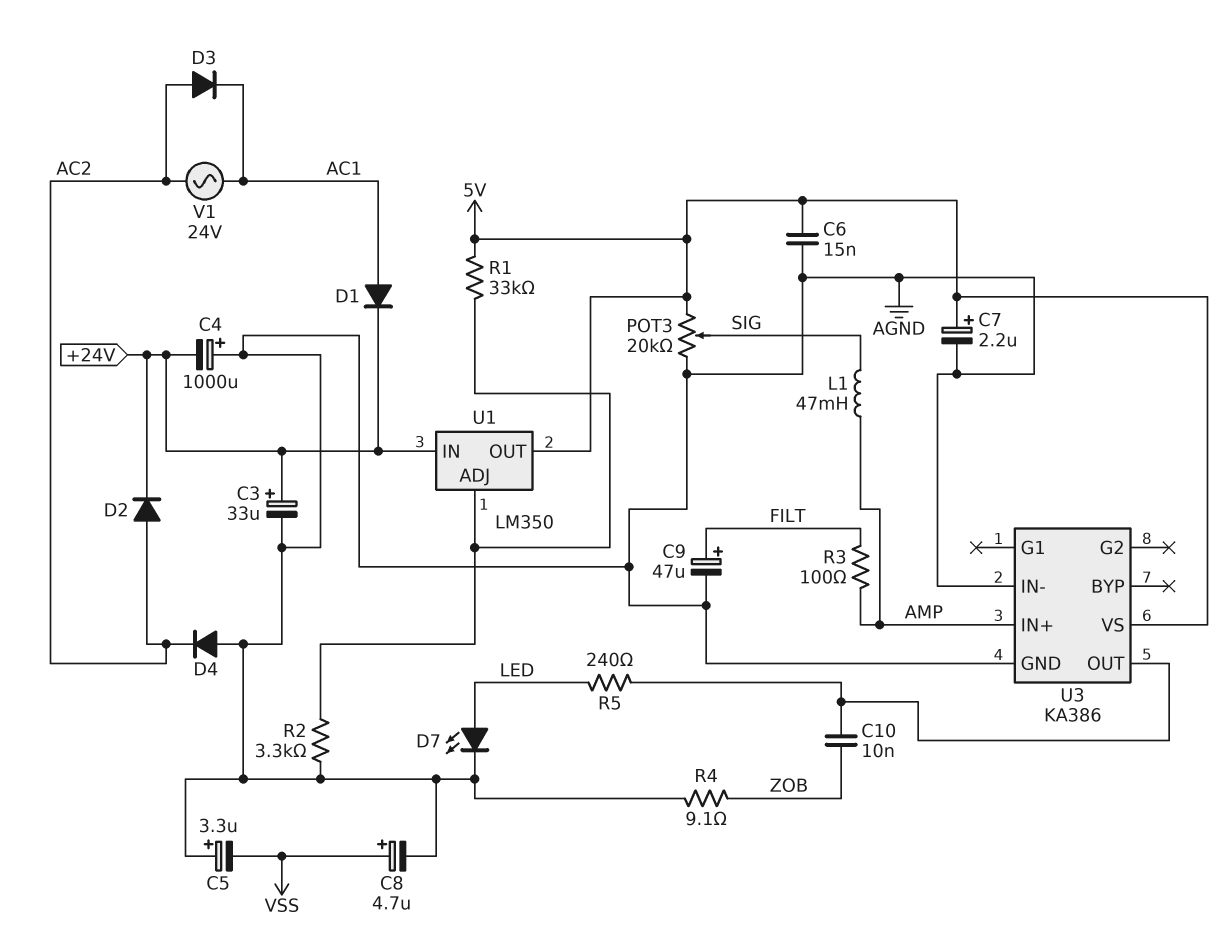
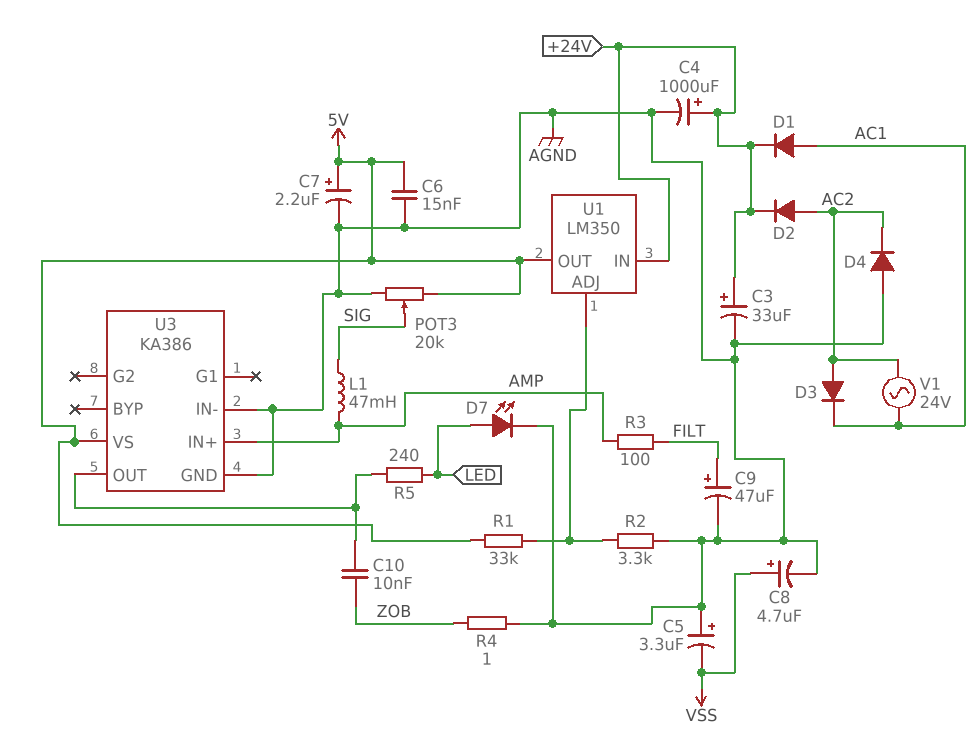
C4: 1000uF (plus AGND, minus +24V) -> 1000uF (plus +24V, minus AGND)
R4: 9.1 (AGND, ZOB) -> 1 (AGND, ZOB)

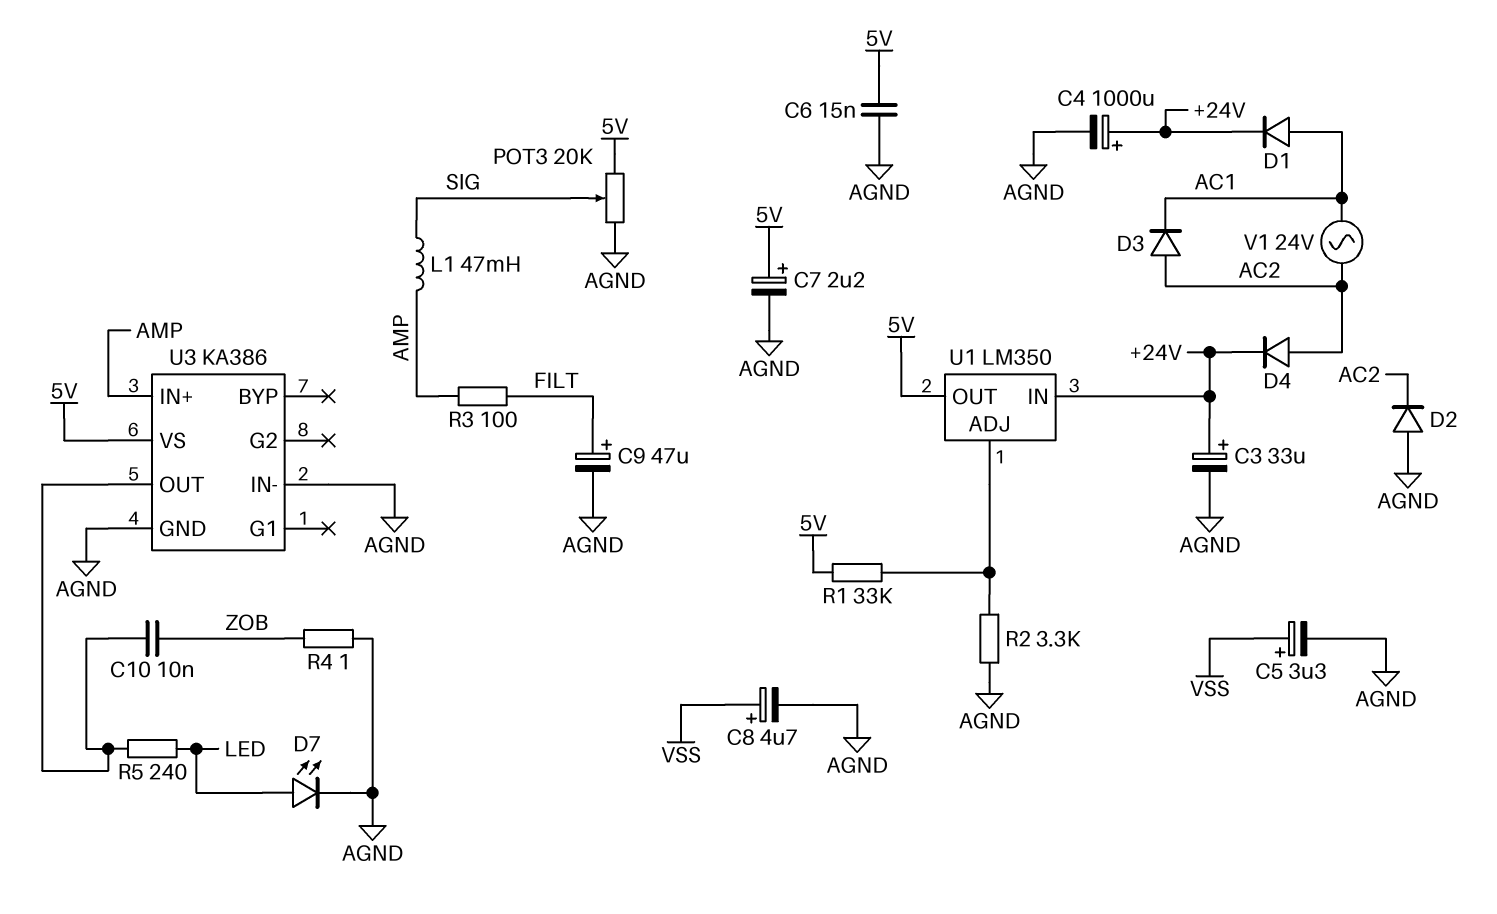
C5: 3.3uF (plus AGND, minus VSS) -> 3.3uF (plus VSS, minus AGND)
D2: diode (A AC2, K +24V) -> diode (A AGND, K AC2)
D4: diode (A AGND, K AC2) -> diode (A AC2, K +24V)

